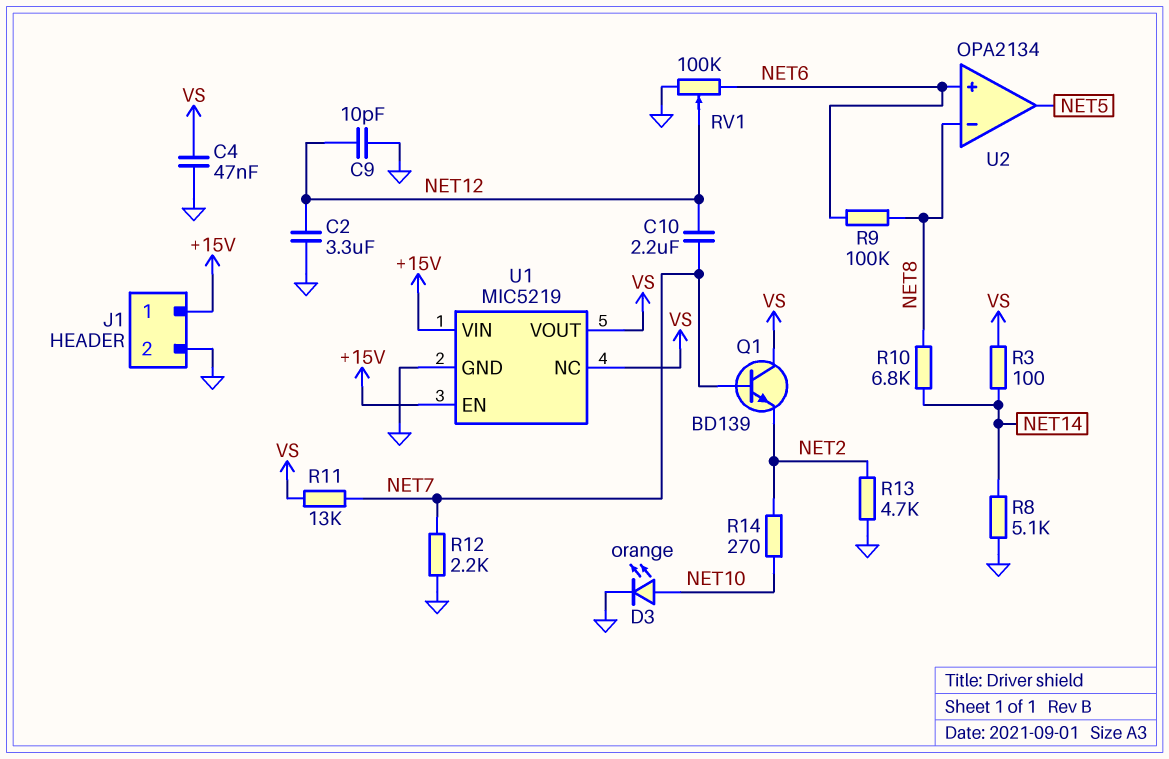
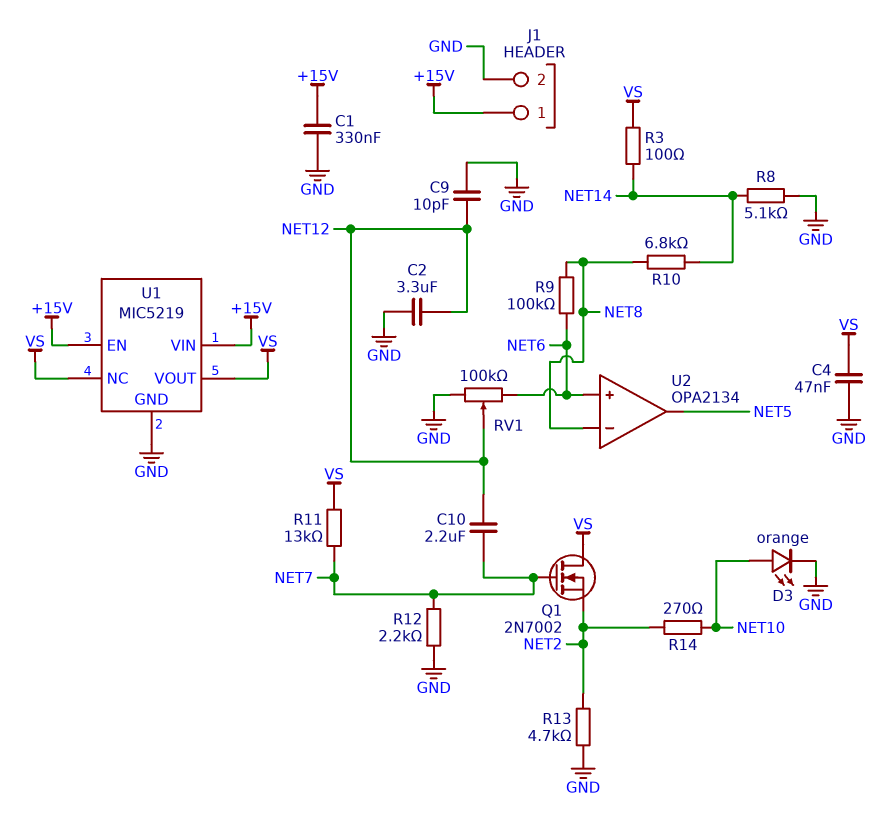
C1: none -> 330nF (+15V, GND)
Q1: NPN BD139 (B NET7, C VS, E NET2) -> NMOS 2N7002 (G NET7, D VS, S NET2)

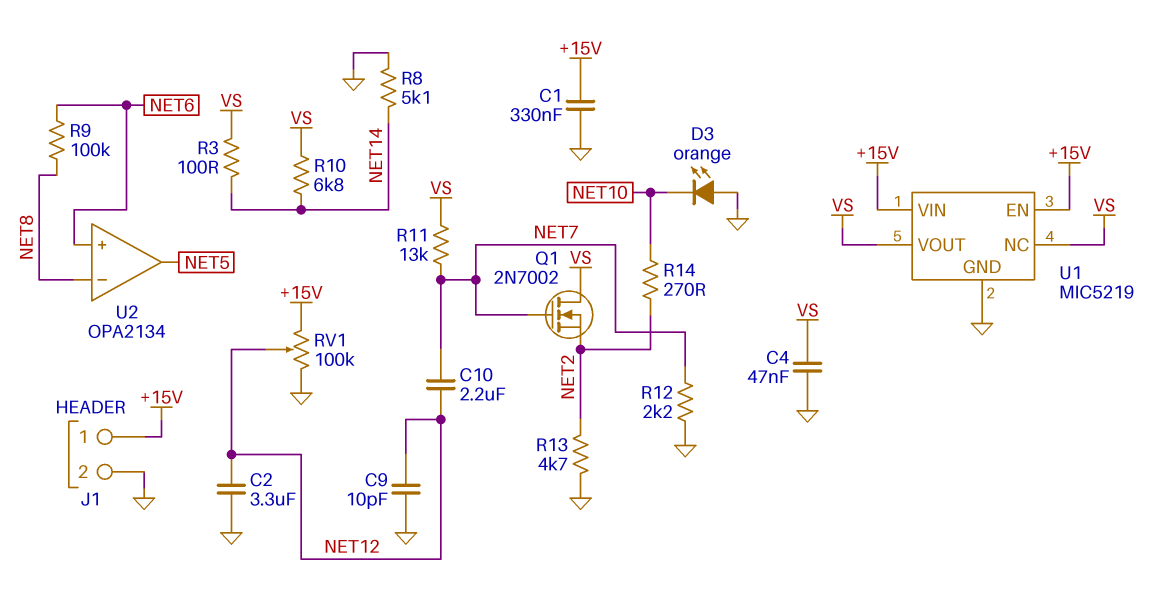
D3: LED orange (A NET10, K GND) -> LED orange (A GND, K NET10)
R10: 6.8k (NET8, NET14) -> 6.8k (NET14, VS)
RV1: 100k (GND, NET6, wiper NET12) -> 100k (+15V, GND, wiper NET12)

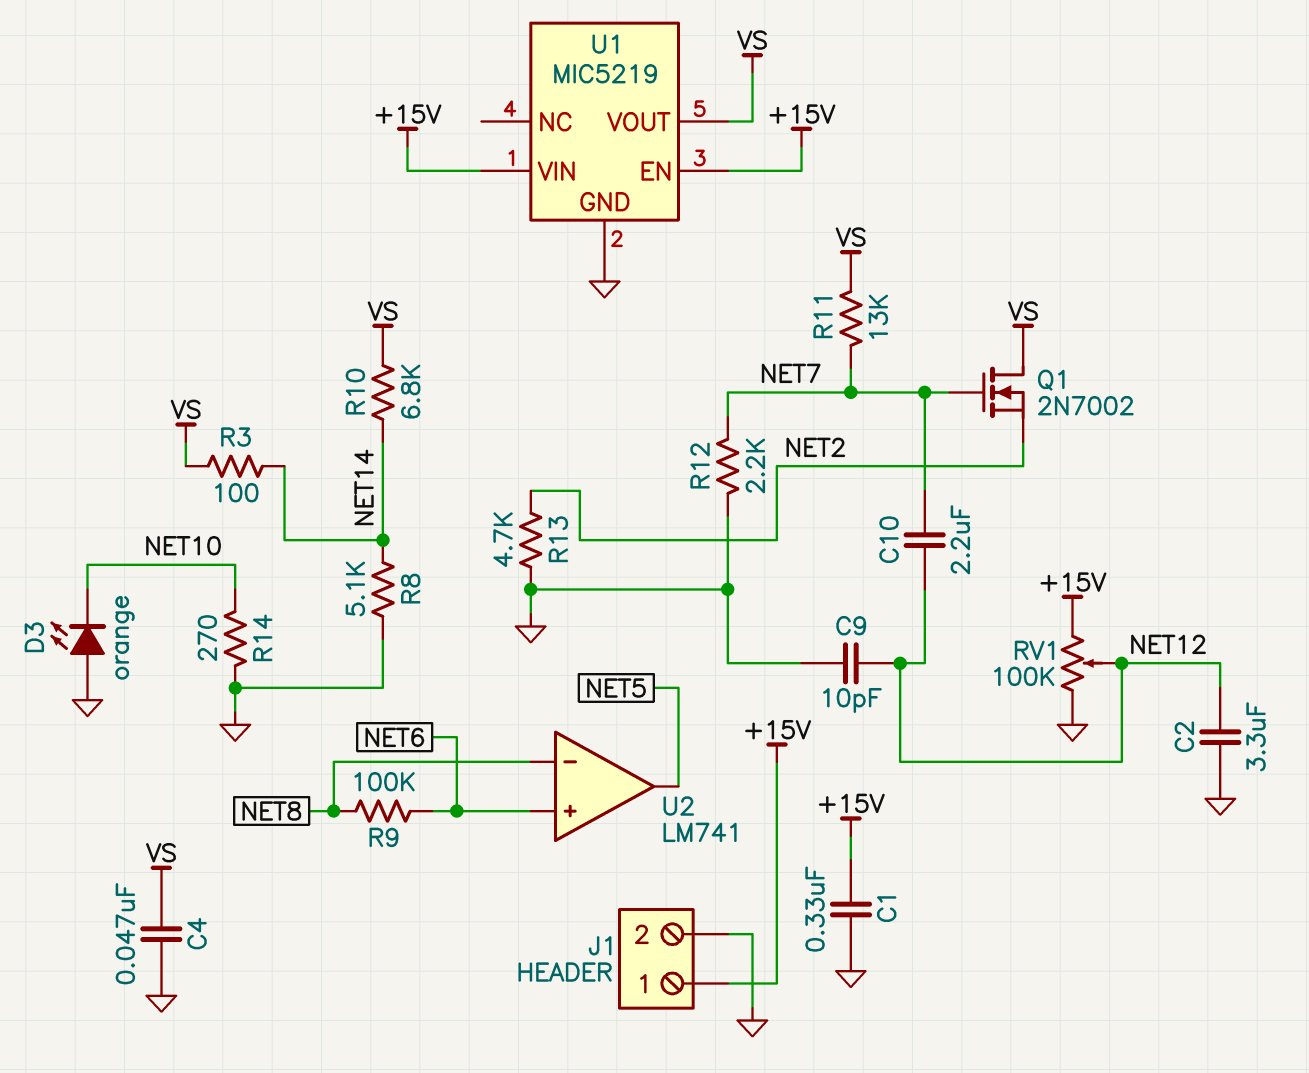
R14: 270 (NET2, NET10) -> 270 (GND, NET10)
U1 pin NC: VS -> none
U2: OPA2134 -> LM741

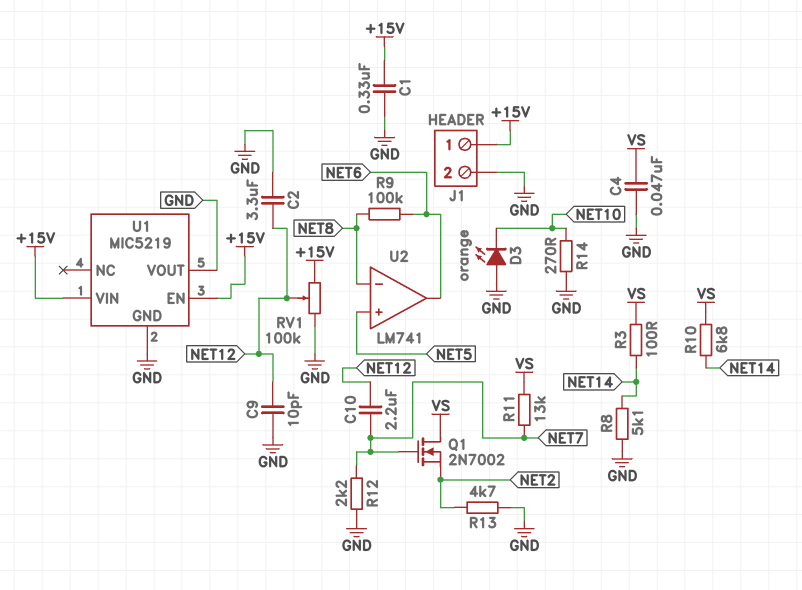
U1 pin VOUT: VS -> GND
U2 pin in+: NET6 -> NET5
U2 pin out: NET5 -> NET6

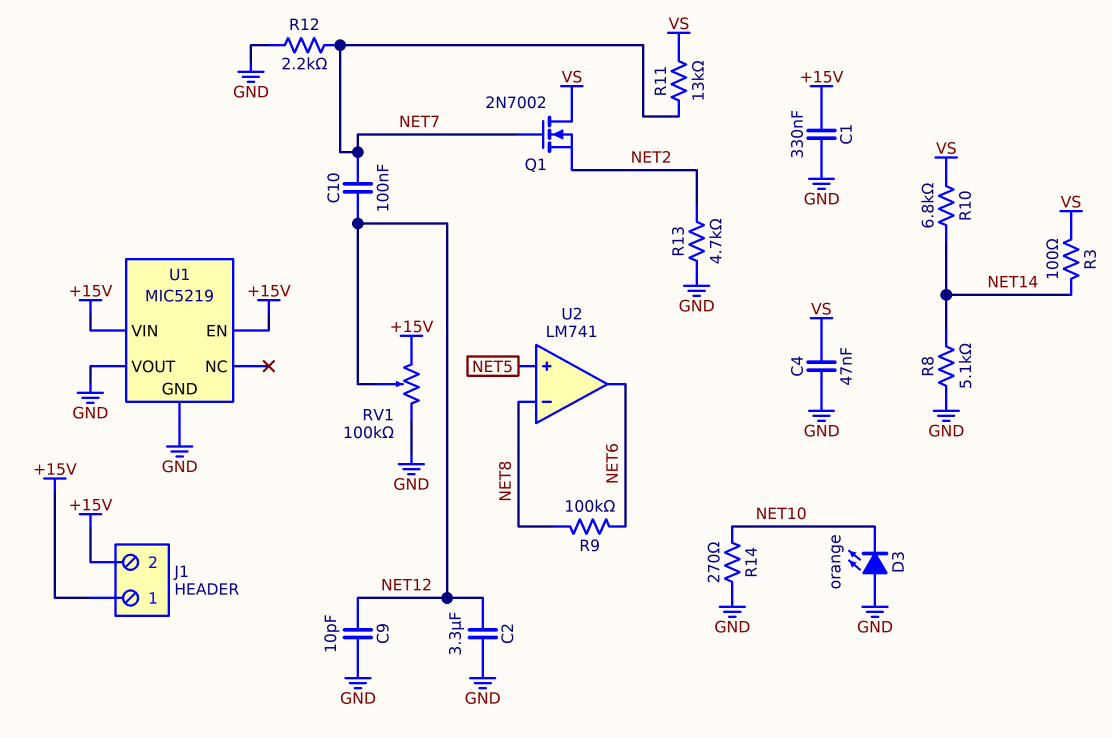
C10: 2.2uF (NET7, NET12) -> 100nF (NET7, NET12)
J1 pin 2: GND -> +15V

